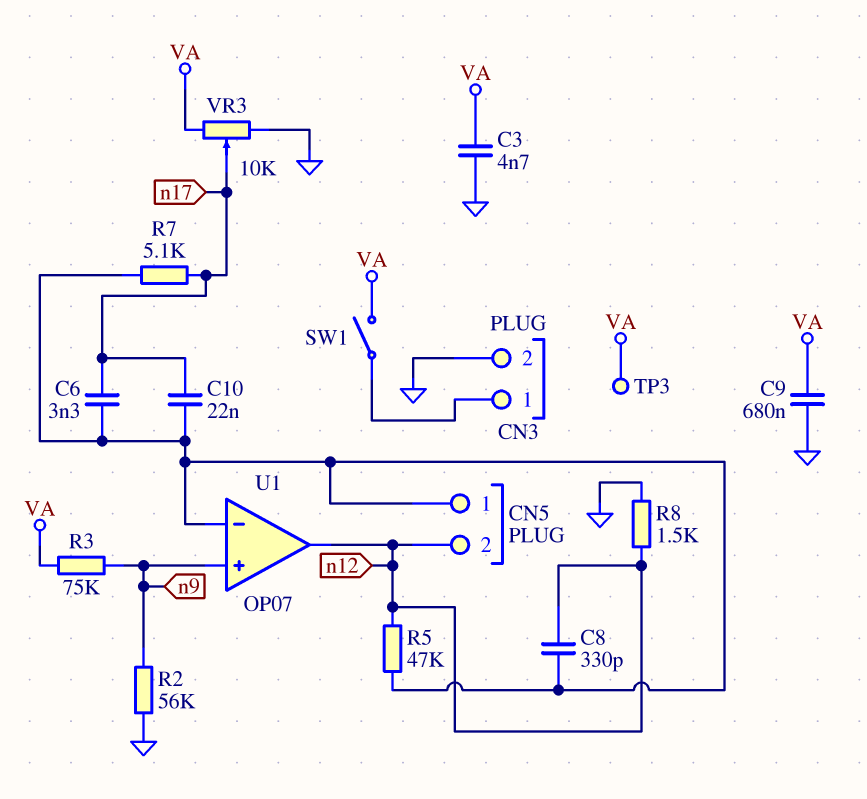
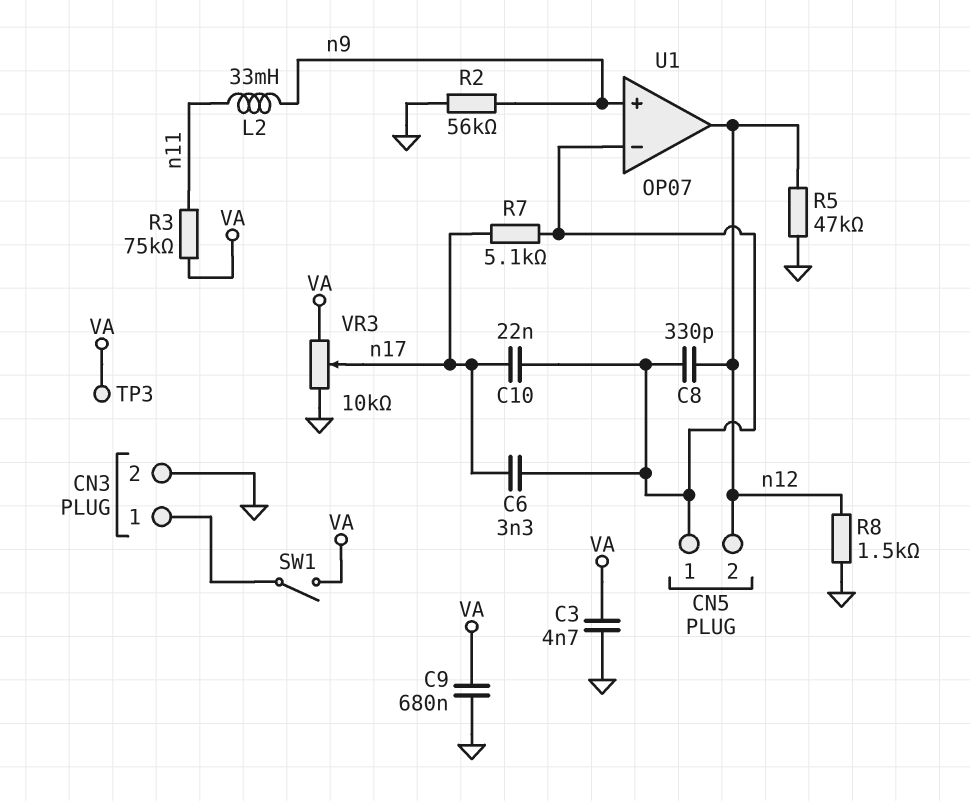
L2: none -> 33mH (n9, n11)
R3: 75k (VA, n9) -> 75k (VA, n11)
R5: 47k (CN5/1, n12) -> 47k (GND, n12)

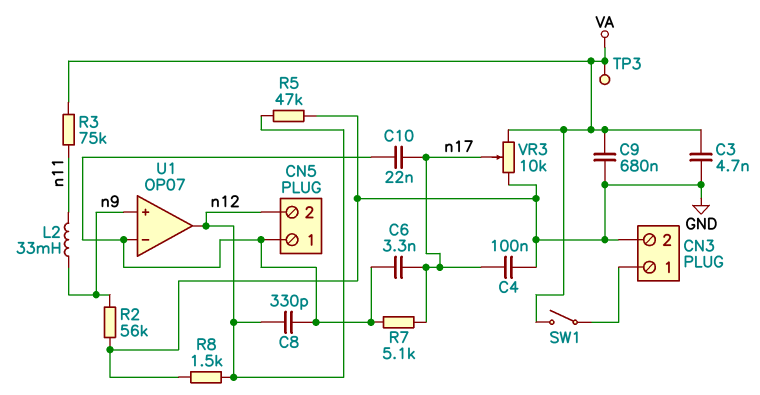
C4: none -> 100nF (GND, n17)

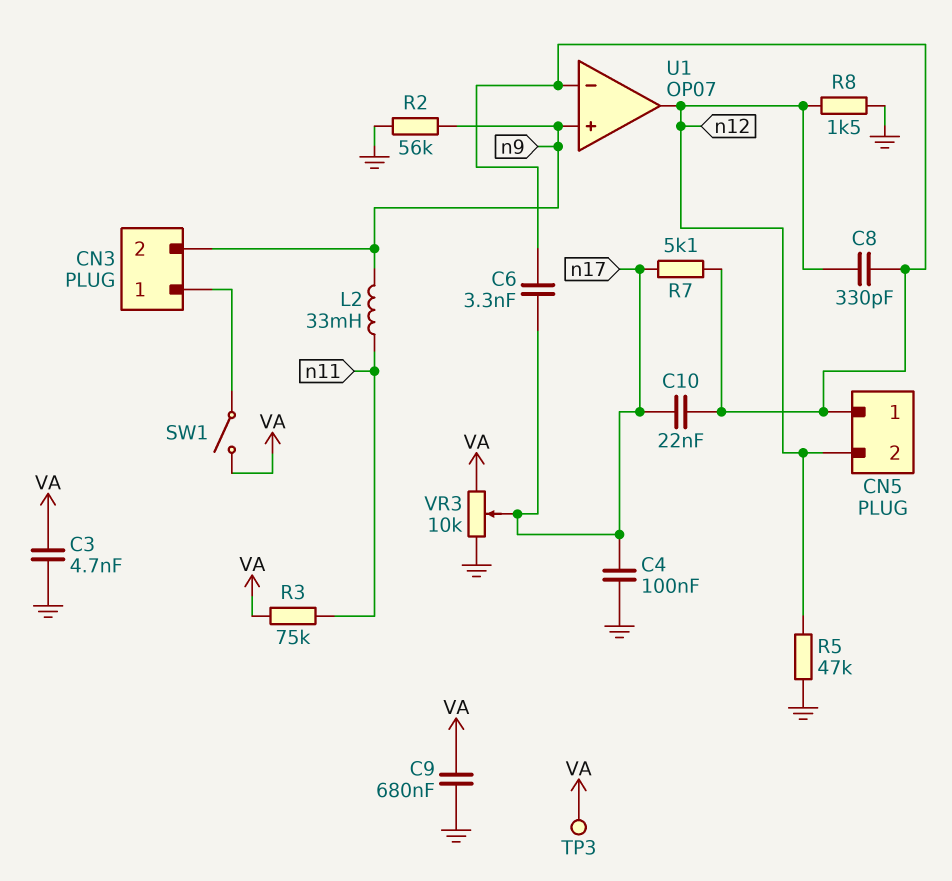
CN3 pin 2: GND -> n9

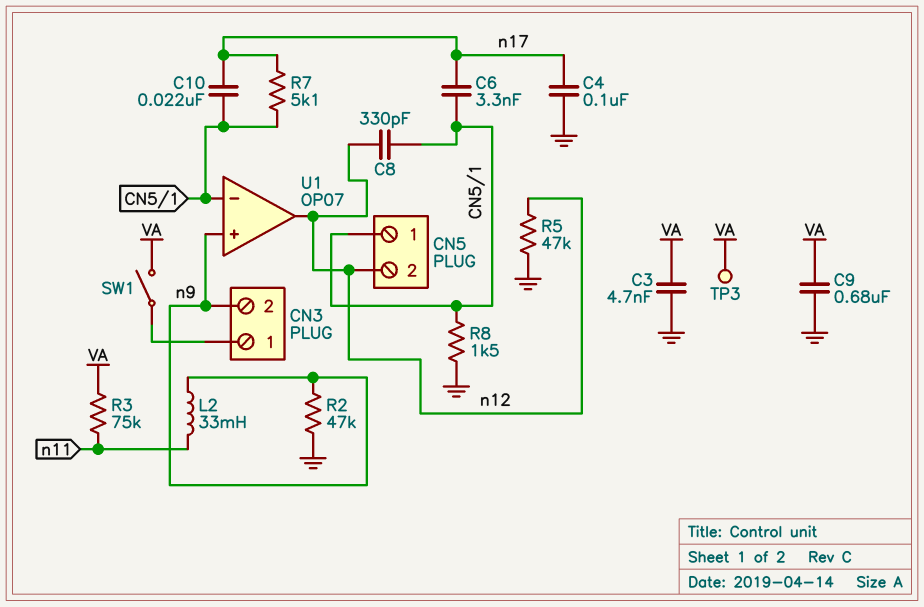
R2: 56k (GND, n9) -> 47k (GND, n9)
R8: 1.5k (GND, n12) -> 1.5k (CN5/1, GND)
VR3: 10k (GND, VA, wiper n17) -> none

